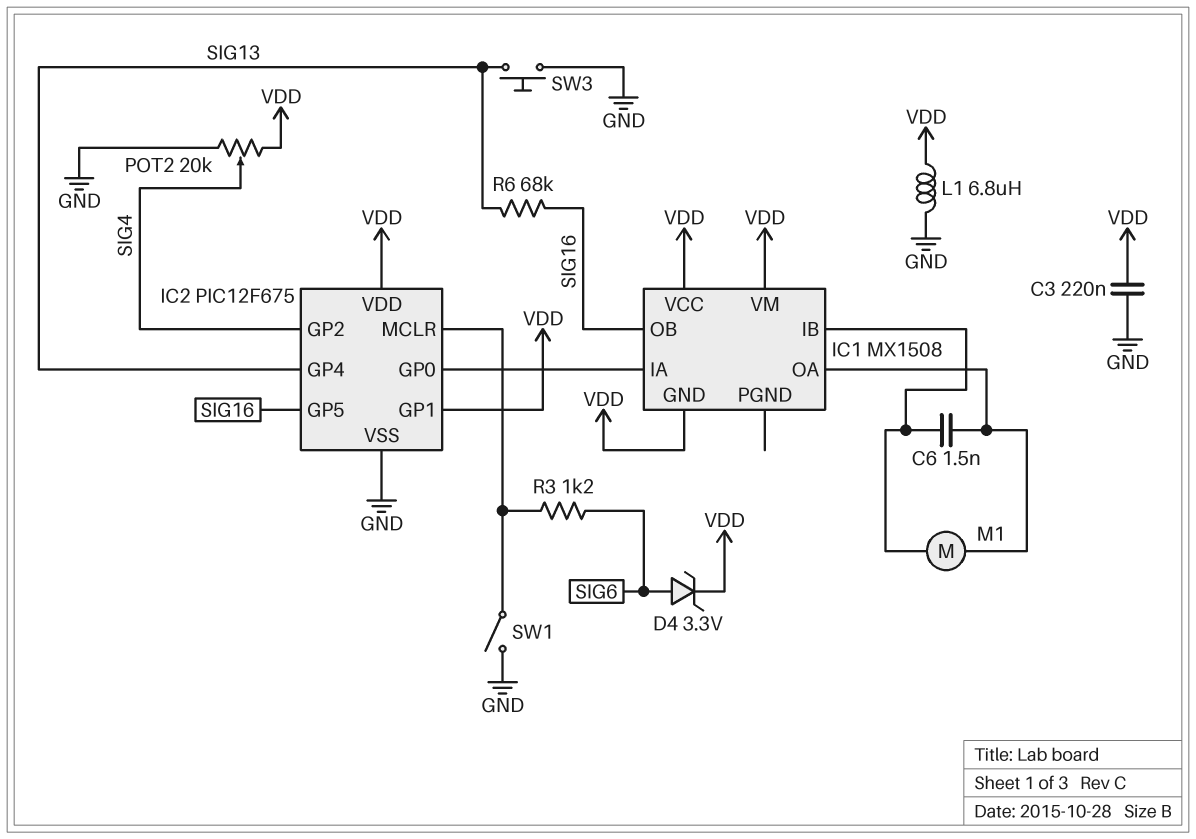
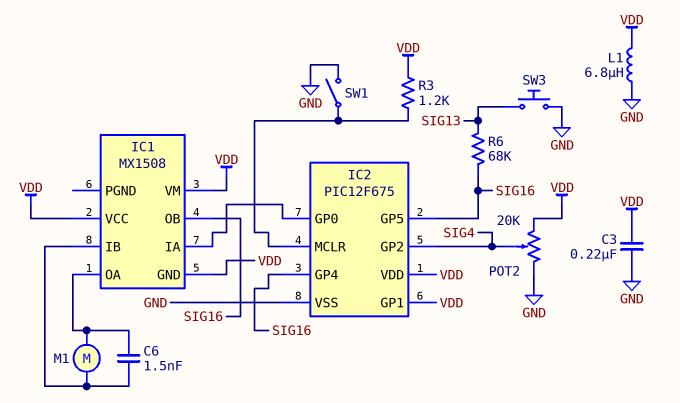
D4: zener 3.3V (A SIG6, K VDD) -> none
IC2 pin GP4: SIG13 -> SIG16
R3: 1.2k (IC2/MCLR, SIG6) -> 1.2k (IC2/MCLR, VDD)

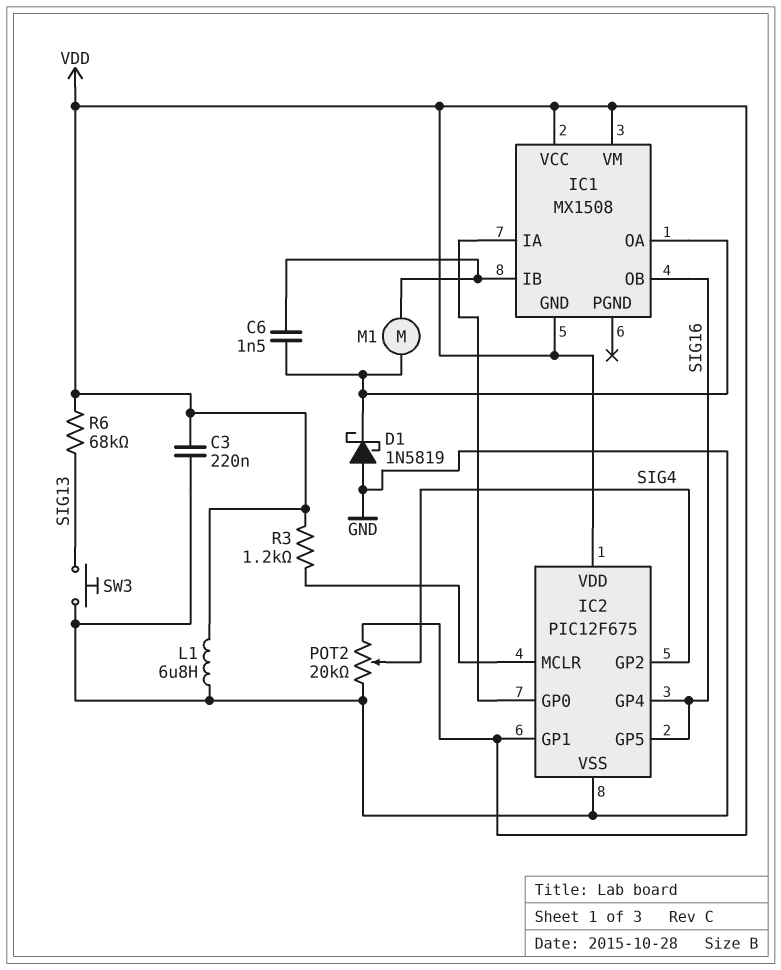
D1: none -> schottky 1N5819 (A GND, K IC1/OA)
R6: 68k (SIG13, SIG16) -> 68k (SIG13, VDD)
SW1: switch (GND, IC2/MCLR) -> none

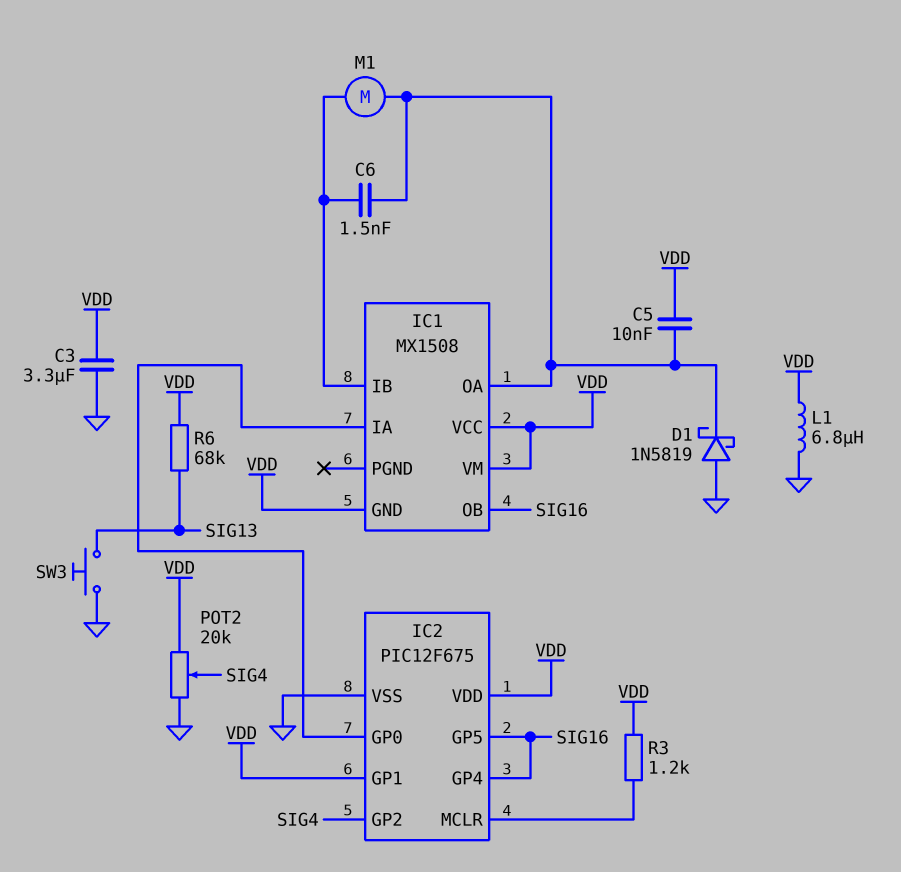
C3: 220nF (GND, VDD) -> 3.3uF (GND, VDD)
C5: none -> 10nF (IC1/OA, VDD)

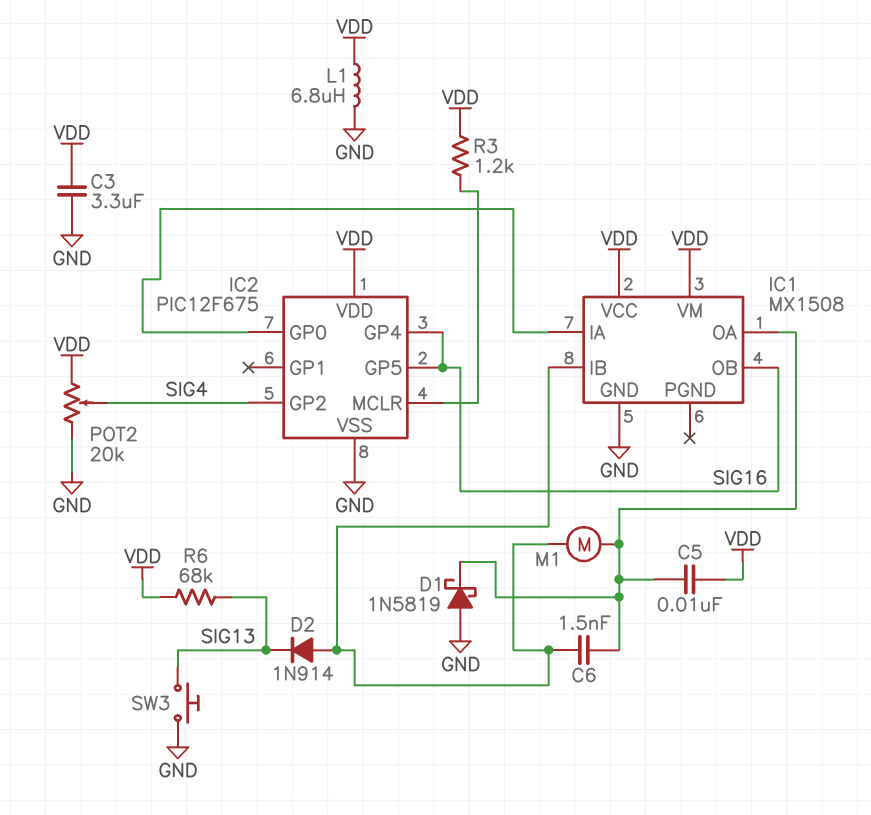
D2: none -> diode 1N914 (A IC1/IB, K SIG13)
IC1 pin GND: VDD -> GND
IC2 pin GP1: VDD -> none

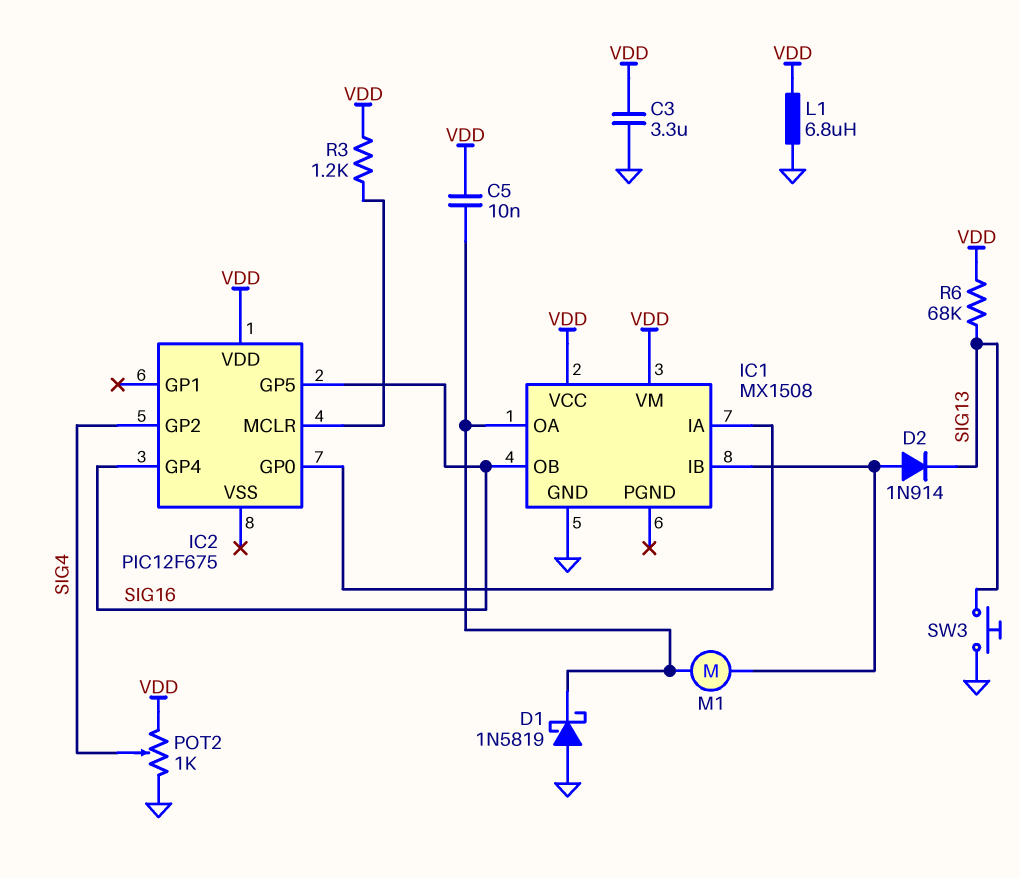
C6: 1.5nF (IC1/IB, IC1/OA) -> none
IC2 pin VSS: GND -> none
POT2: 20k (GND, VDD, wiper SIG4) -> 1k (GND, VDD, wiper SIG4)

